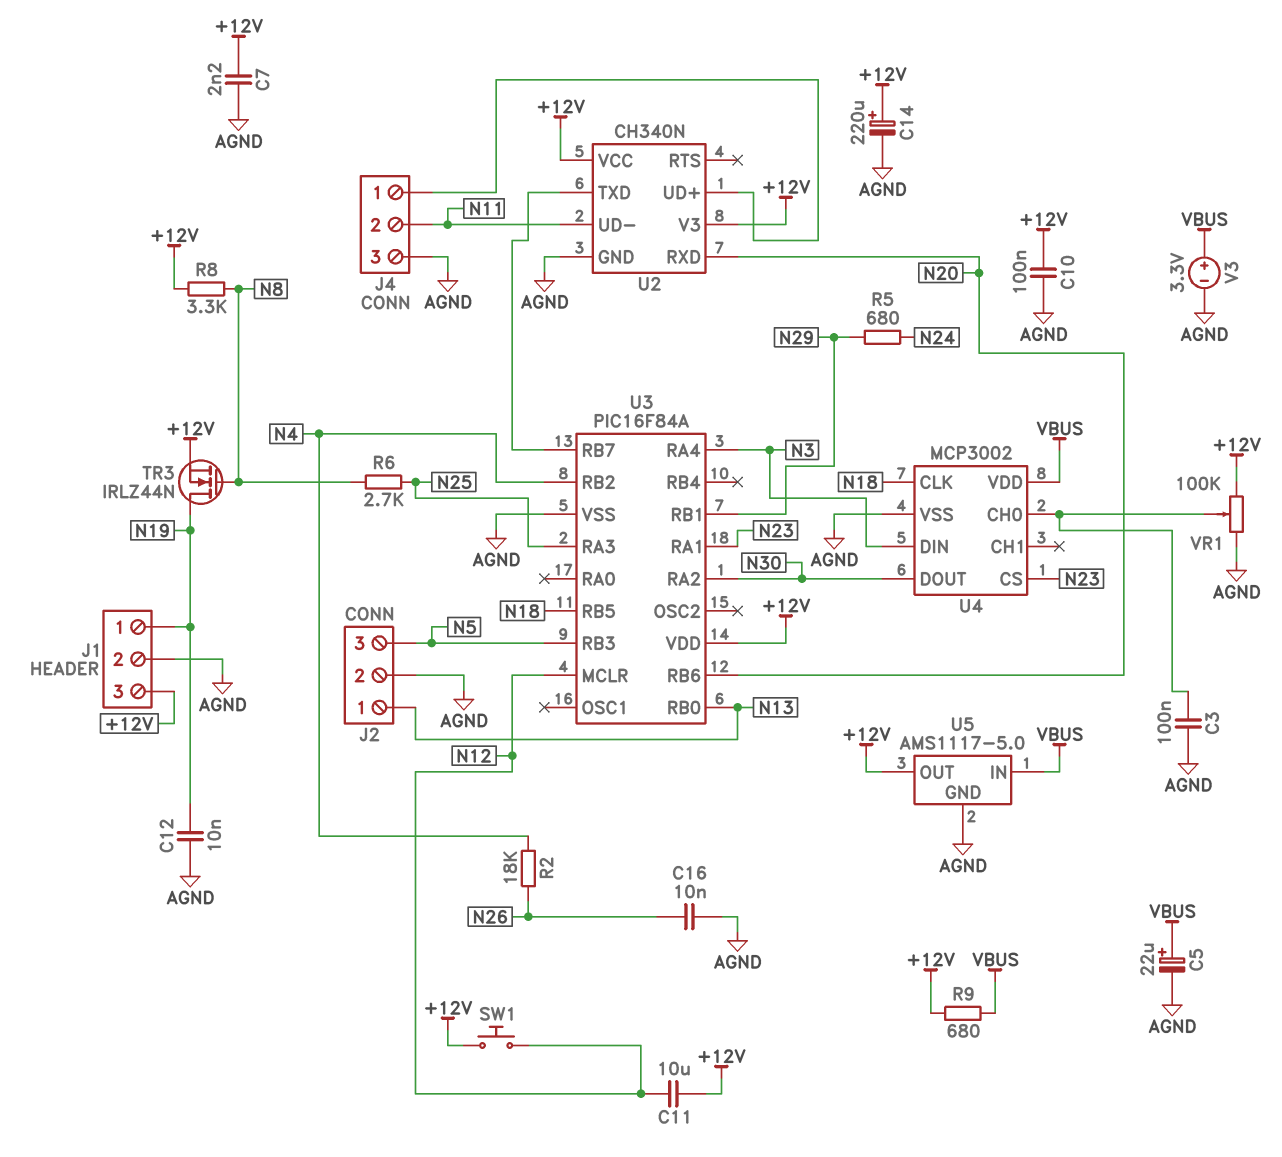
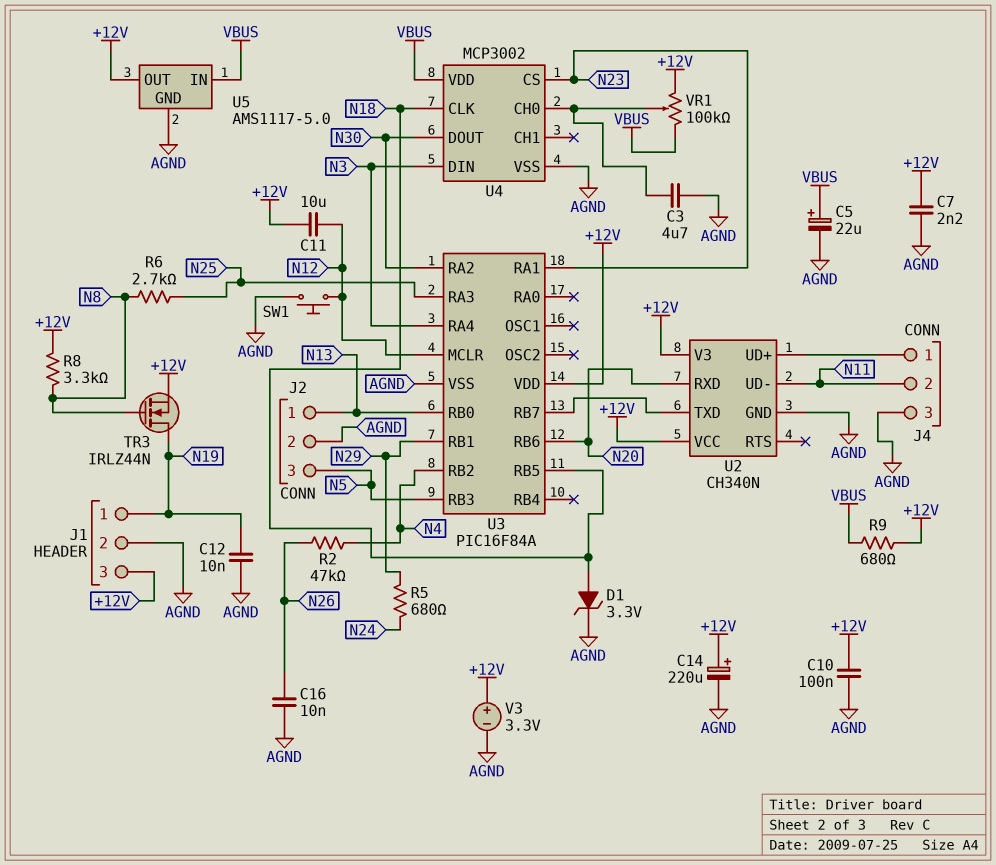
C3: 100nF (AGND, U4/CH0) -> 4.7uF (AGND, U4/CH0)
D1: none -> zener 3.3V (A N18, K AGND)
R2: 18k (N4, N26) -> 47k (N4, N26)
SW1: button (+12V, N12) -> button (AGND, N12)
V3: 3.3V (plus VBUS, minus AGND) -> 3.3V (plus +12V, minus AGND)
VR1: 100k (+12V, AGND, wiper U4/CH0) -> 100k (+12V, VBUS, wiper U4/CH0)

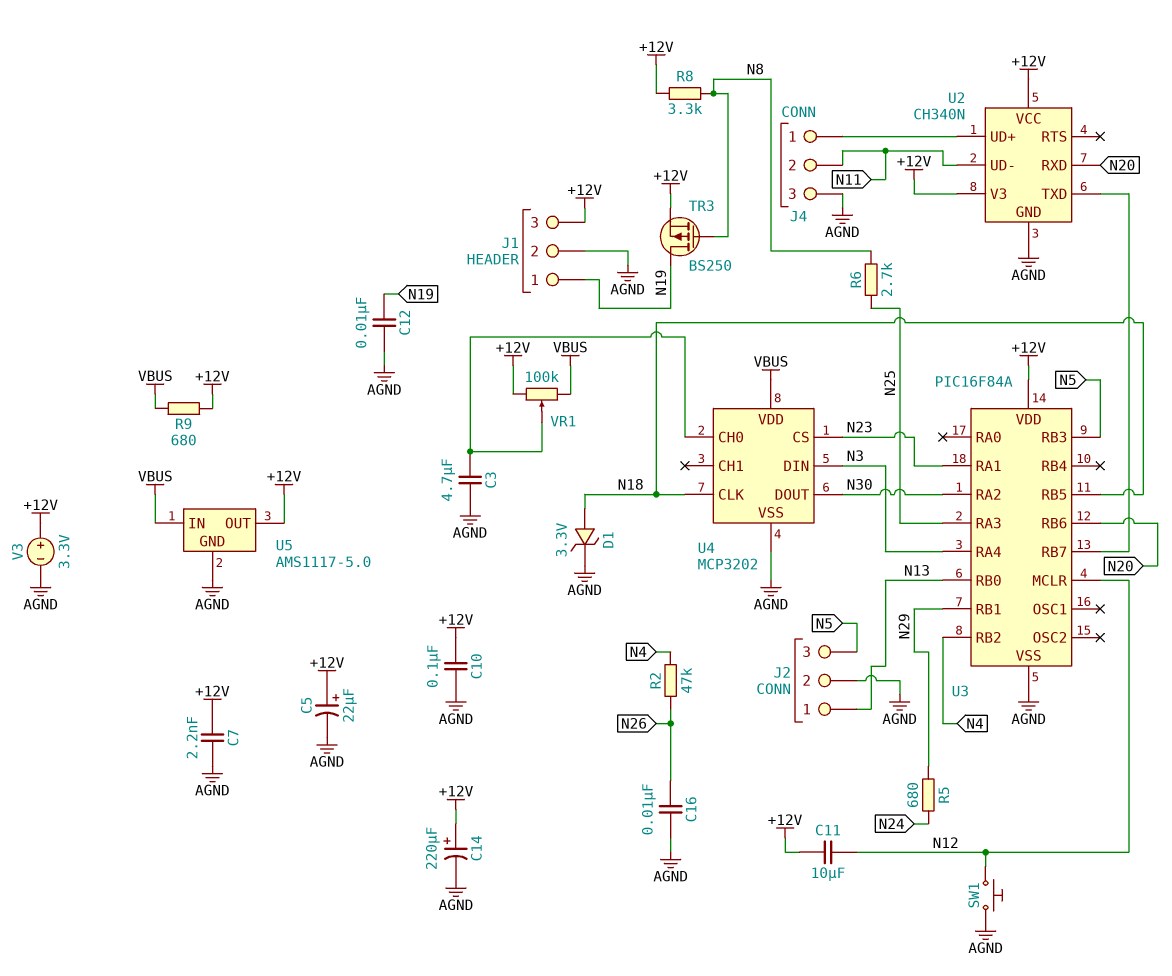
C5: 22uF (plus VBUS, minus AGND) -> 22uF (plus +12V, minus AGND)
TR3: NMOS IRLZ44N (G N8, D N19, S +12V) -> PMOS BS250 (G N8, D N19, S +12V)
U4: MCP3002 -> MCP3202

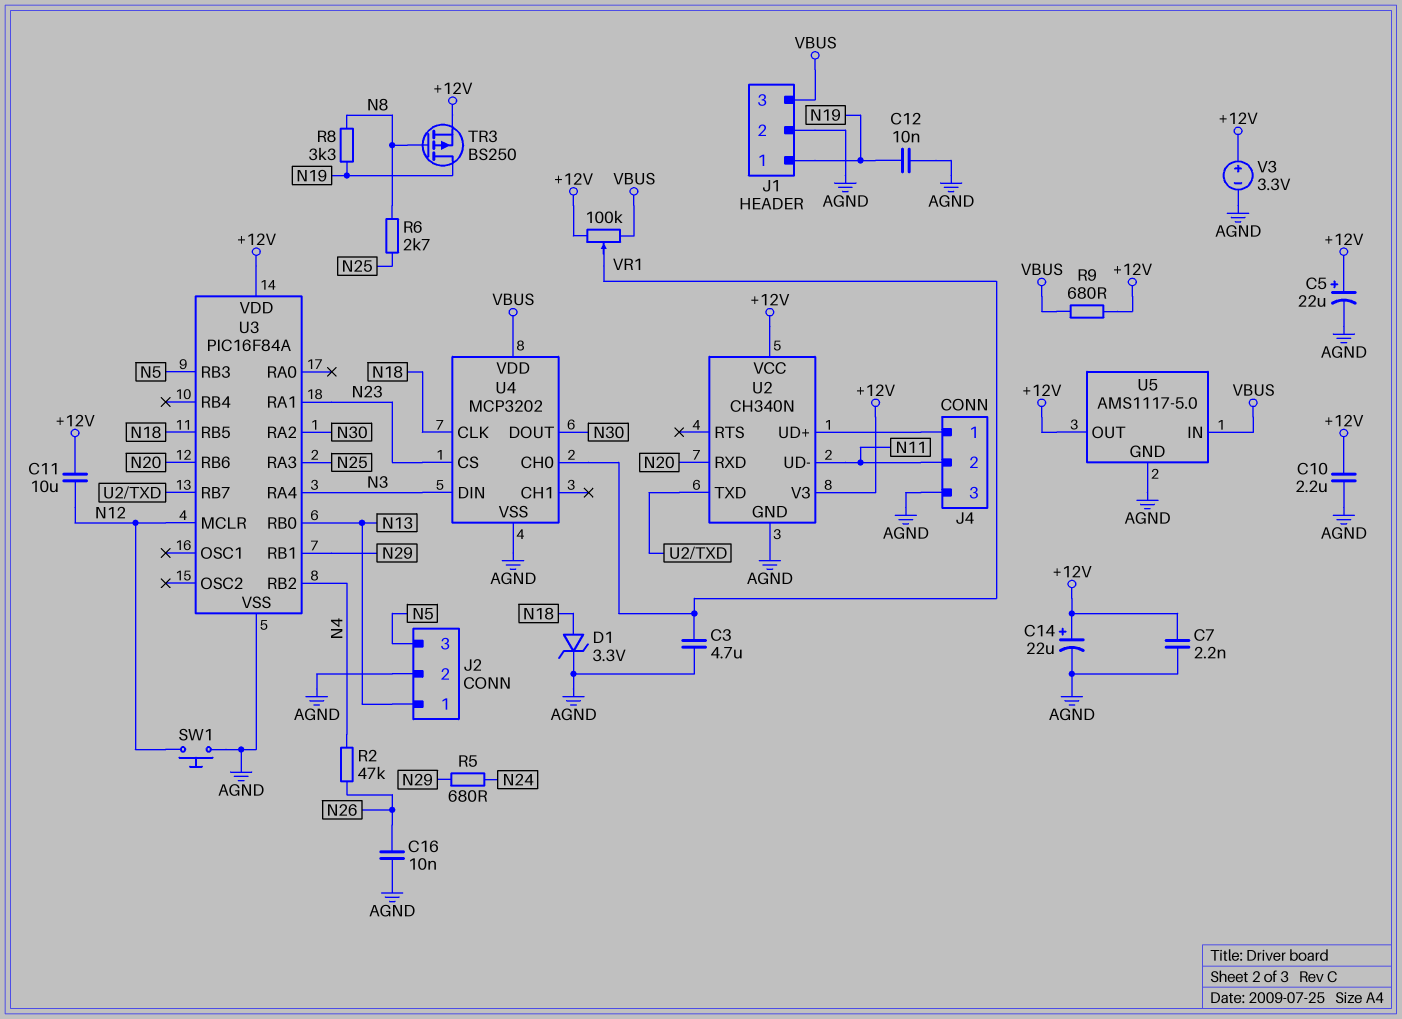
C10: 100nF (+12V, AGND) -> 2.2uF (+12V, AGND)
C14: 220uF (plus +12V, minus AGND) -> 22uF (plus +12V, minus AGND)
J1 pin 3: +12V -> VBUS
R8: 3.3k (+12V, N8) -> 3.3k (N8, N19)

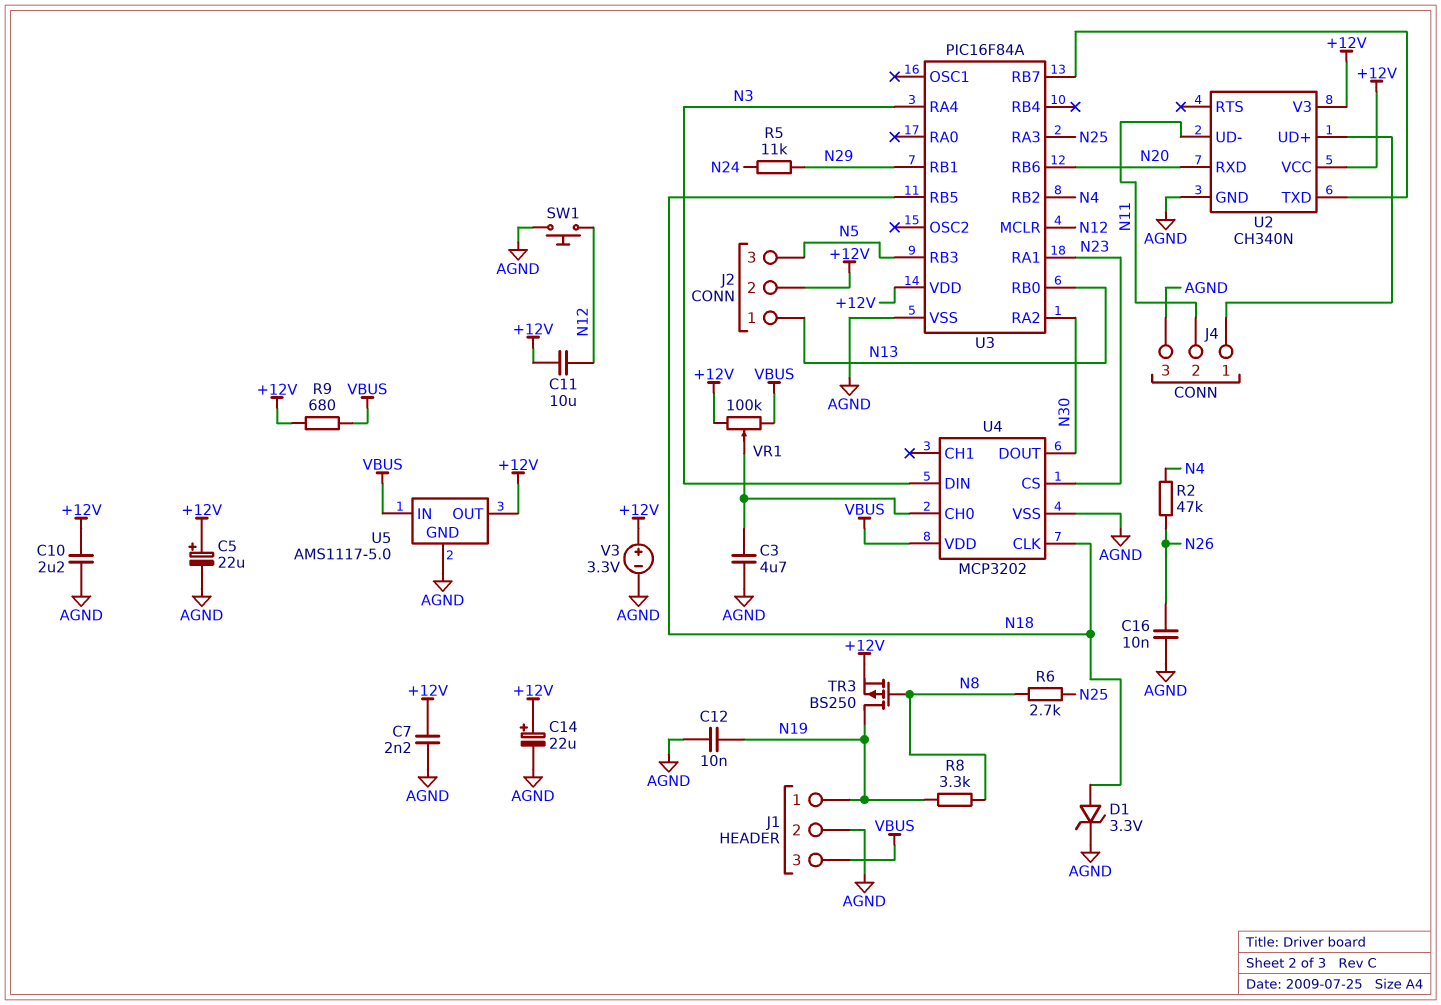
J2 pin 2: AGND -> +12V
R5: 680 (N24, N29) -> 11k (N24, N29)

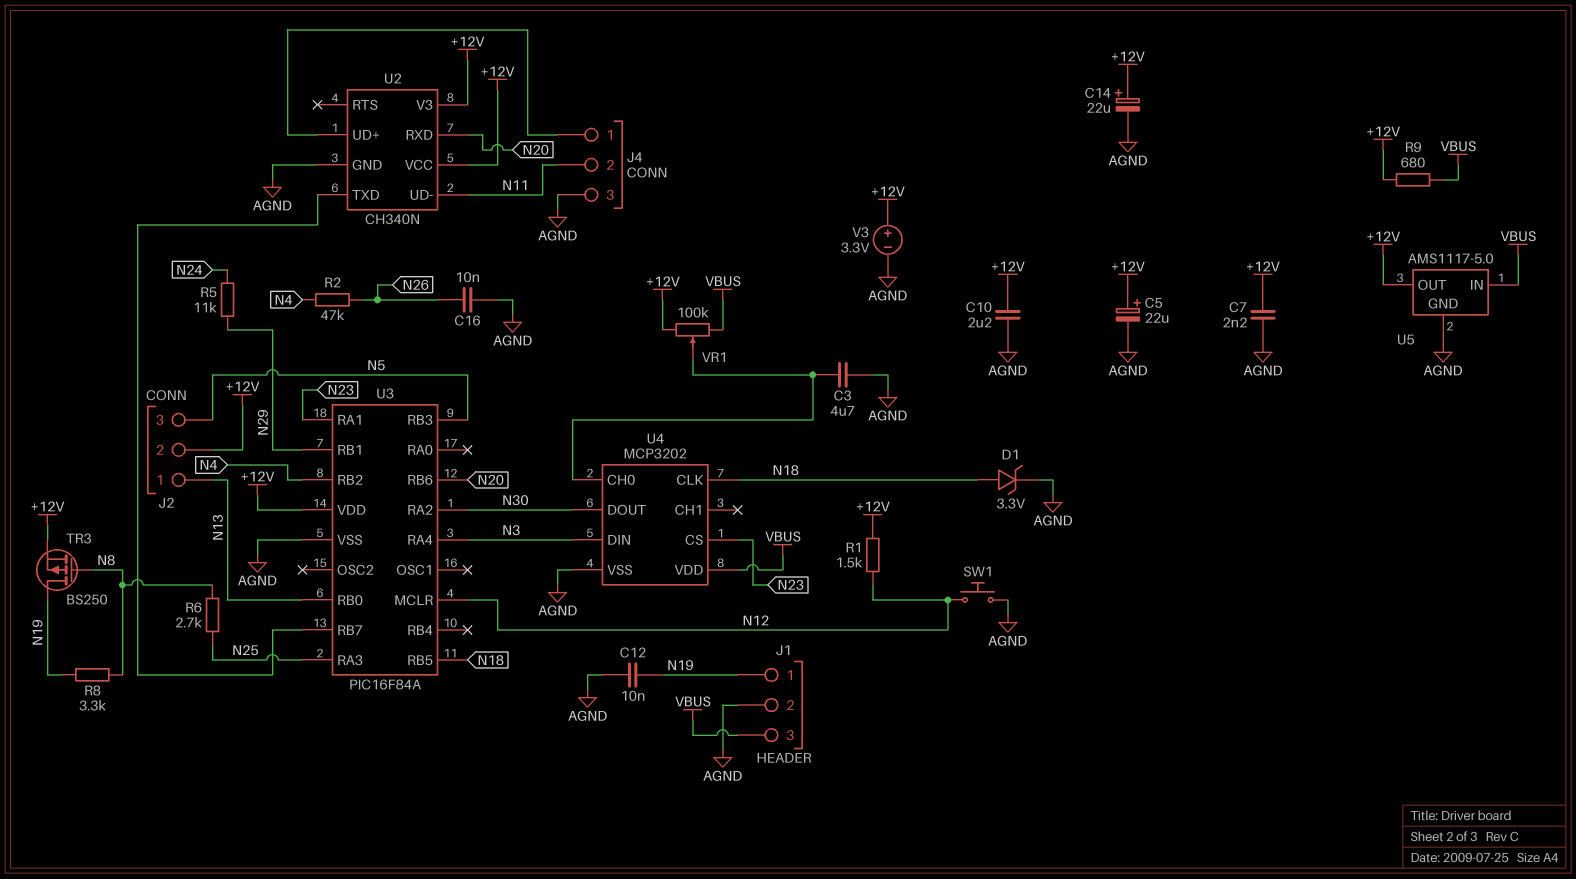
C11: 10uF (+12V, N12) -> none
R1: none -> 1.5k (+12V, N12)

